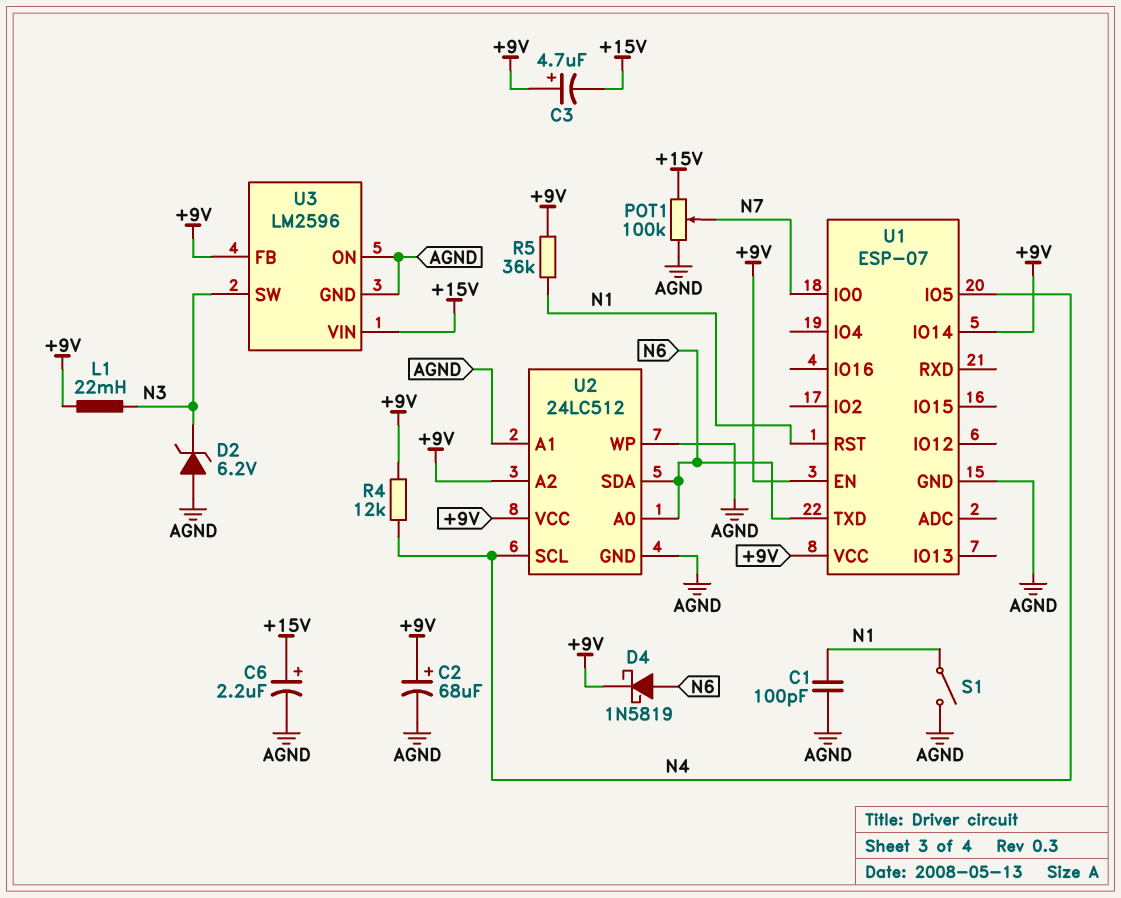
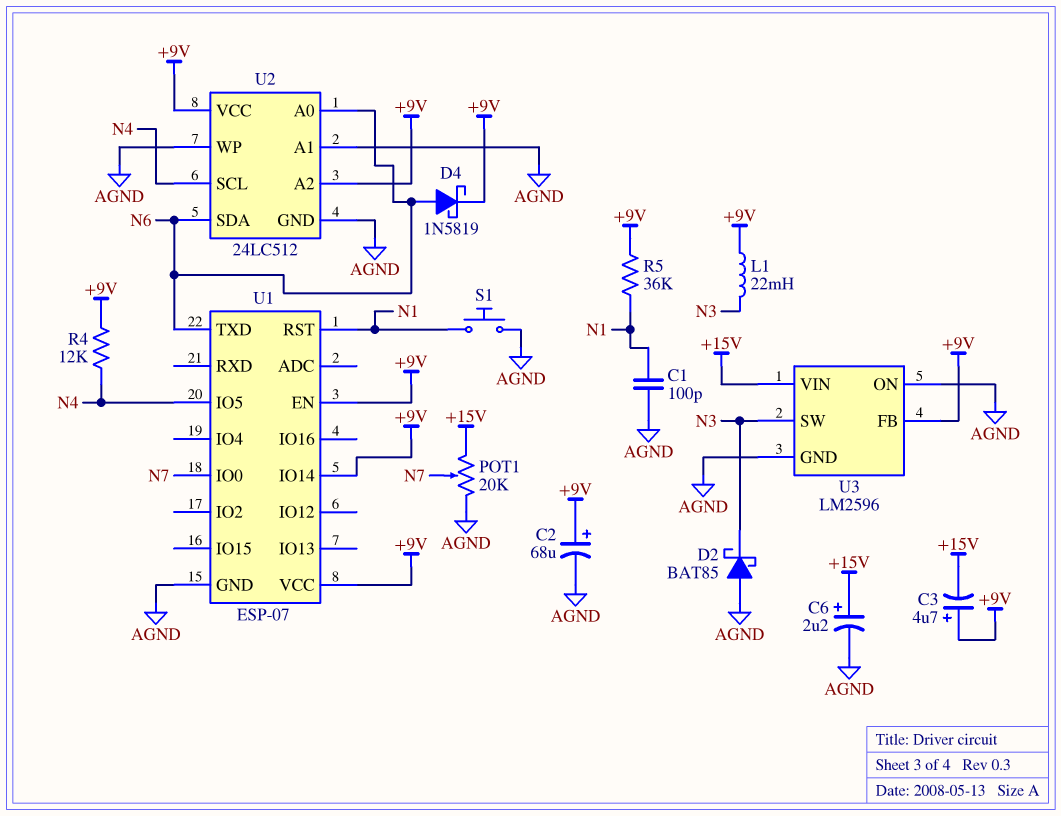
D2: zener 6.2V (A AGND, K N3) -> schottky BAT85 (A AGND, K N3)
POT1: 100k (+15V, AGND, wiper N7) -> 20k (+15V, AGND, wiper N7)
S1: switch (AGND, N1) -> button (AGND, N1)

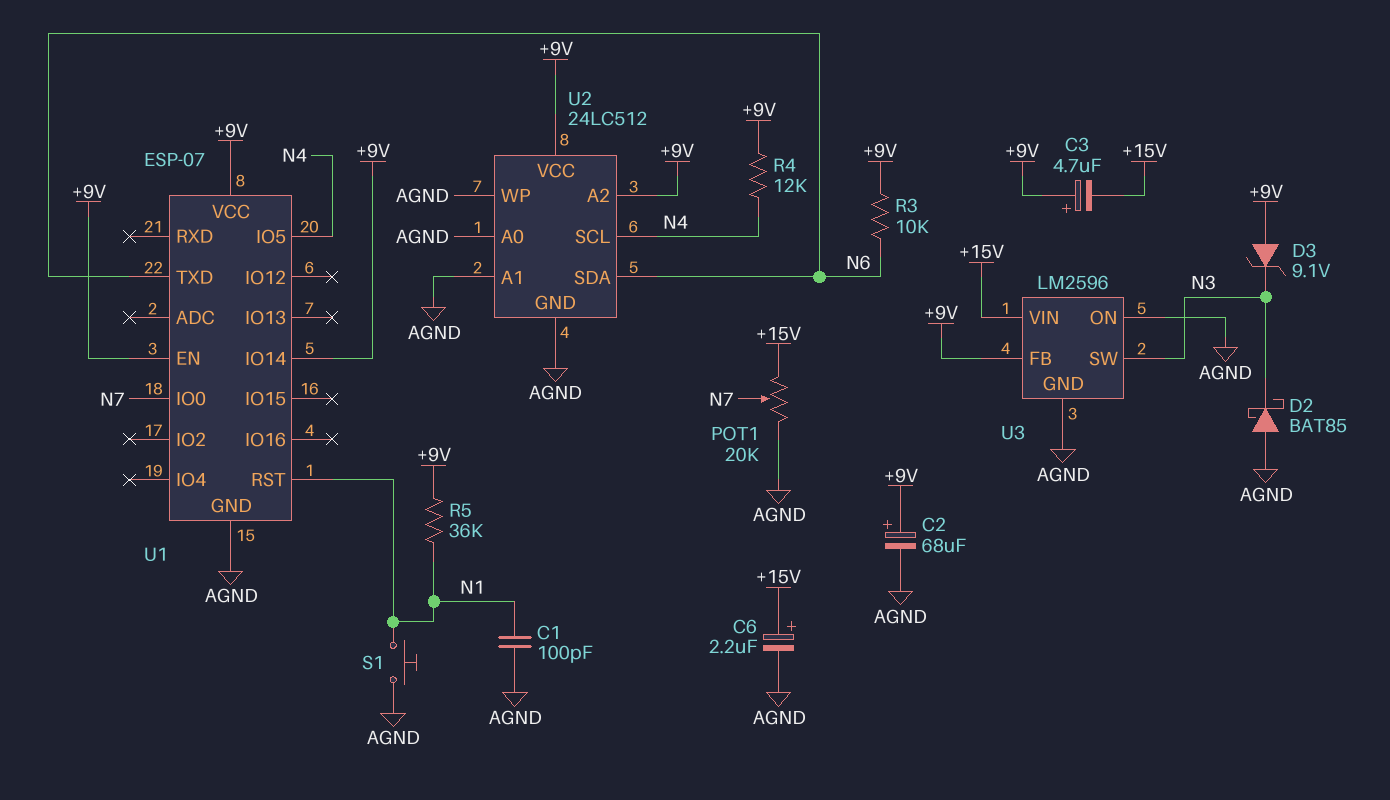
D3: none -> zener 9.1V (A +9V, K N3)
D4: schottky 1N5819 (A N6, K +9V) -> none
L1: 22mH (+9V, N3) -> none
R3: none -> 10k (+9V, N6)
U2 pin A0: N6 -> AGND

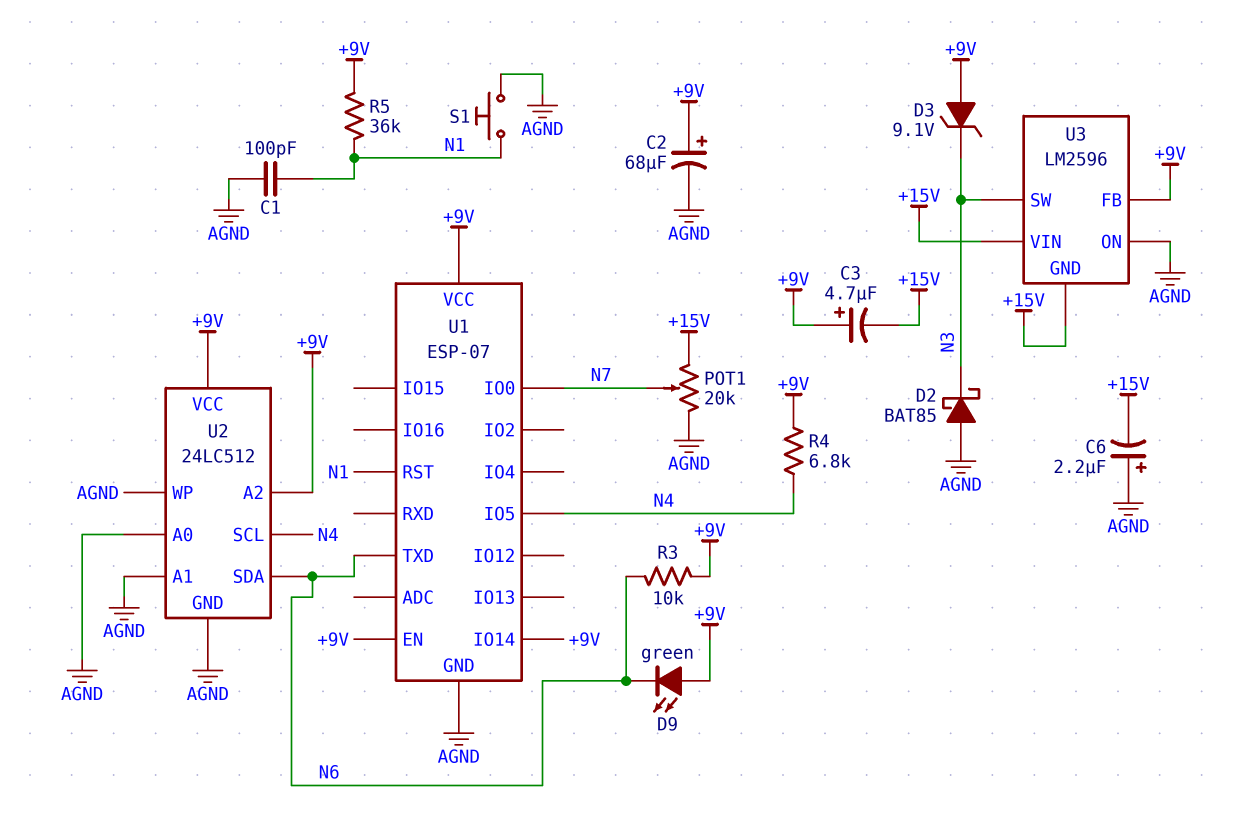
C6: 2.2uF (plus +15V, minus AGND) -> 2.2uF (plus AGND, minus +15V)
D9: none -> LED green (A +9V, K N6)
R4: 12k (+9V, N4) -> 6.8k (+9V, N4)
U3 pin GND: AGND -> +15V

